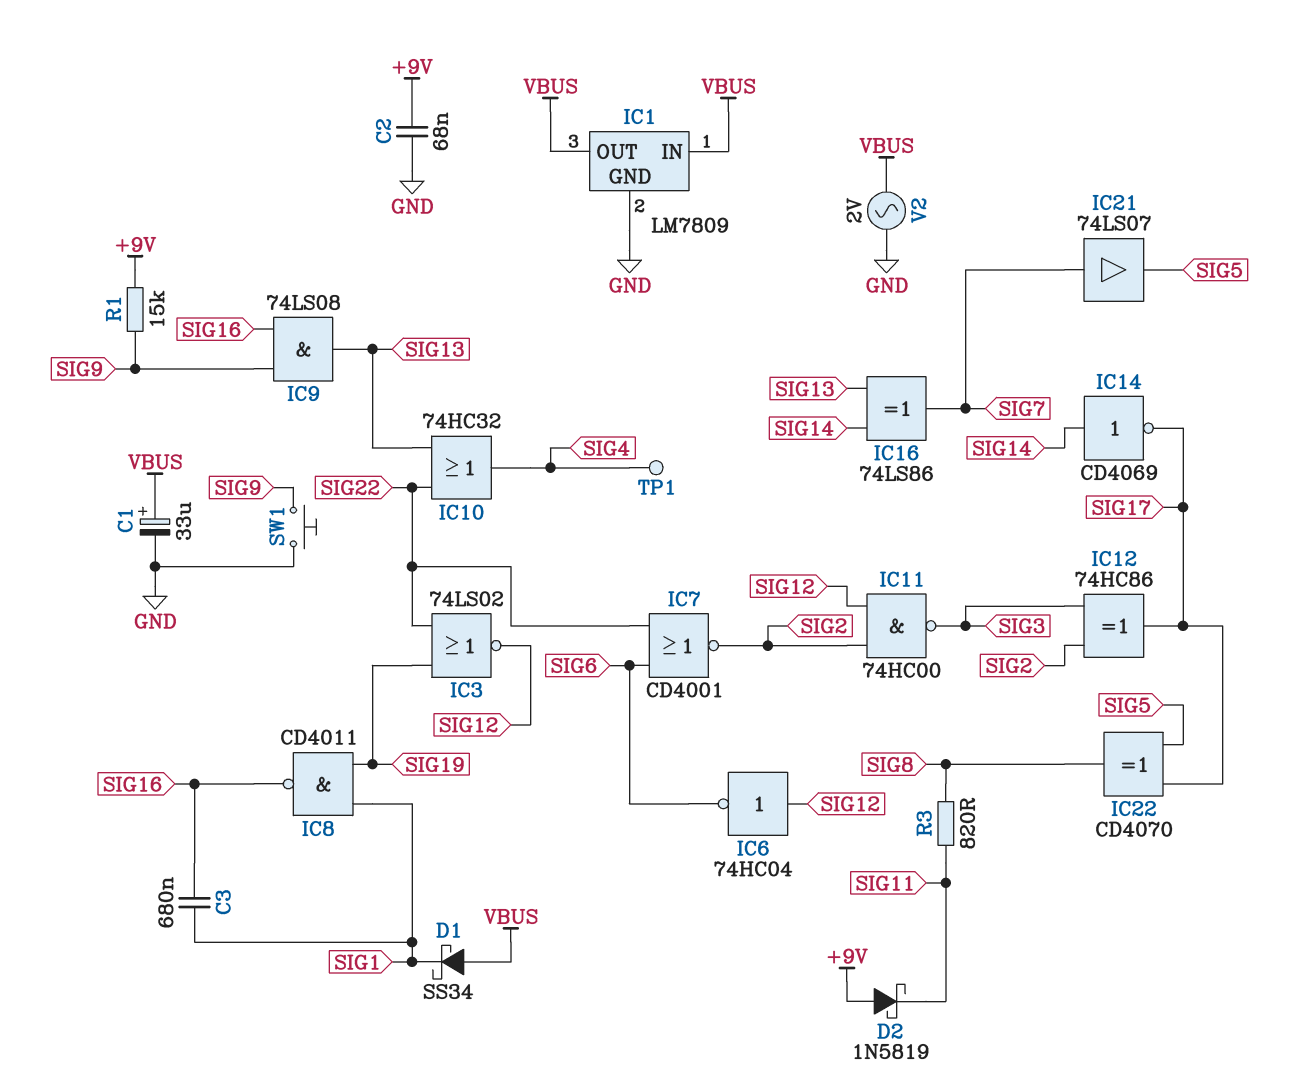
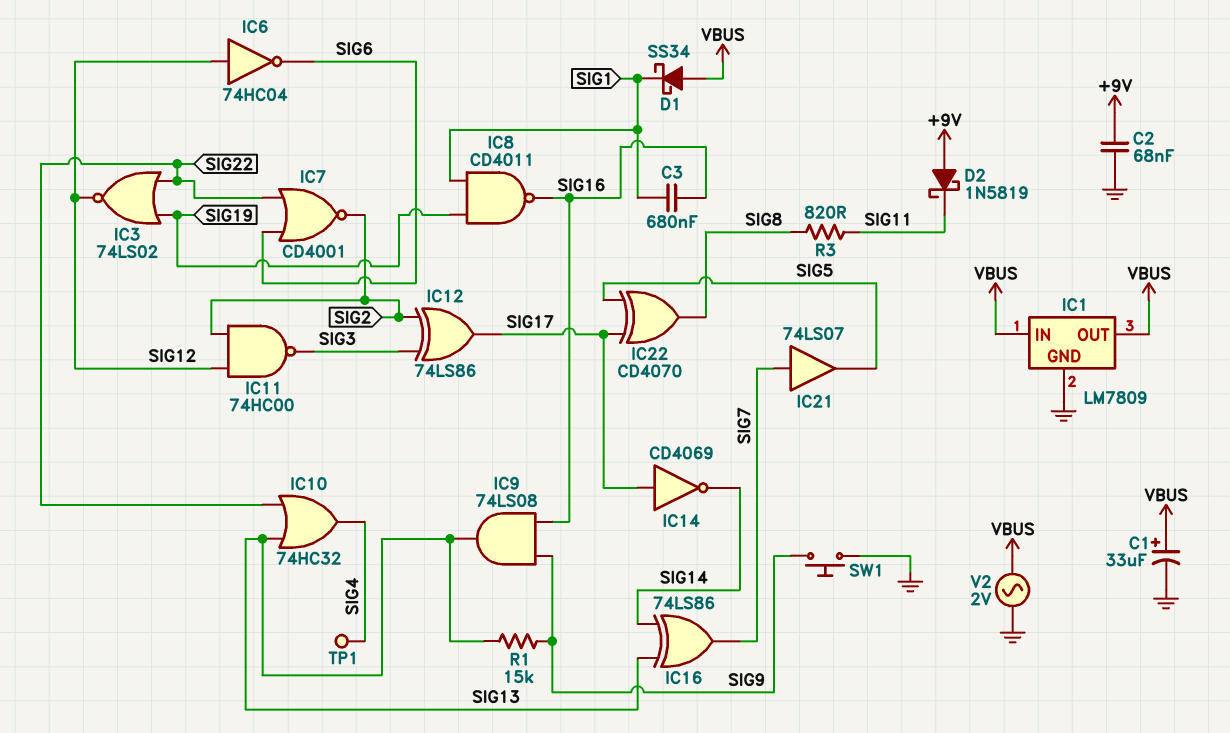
IC12: XOR 74HC86 (in SIG2, in SIG3, out SIG17) -> XOR 74LS86 (in SIG2, in SIG3, out SIG17)
IC14: NOT CD4069 (in SIG14, out SIG17) -> NOT CD4069 (in SIG17, out SIG14)
R1: 15k (+9V, SIG9) -> 15k (SIG9, SIG13)

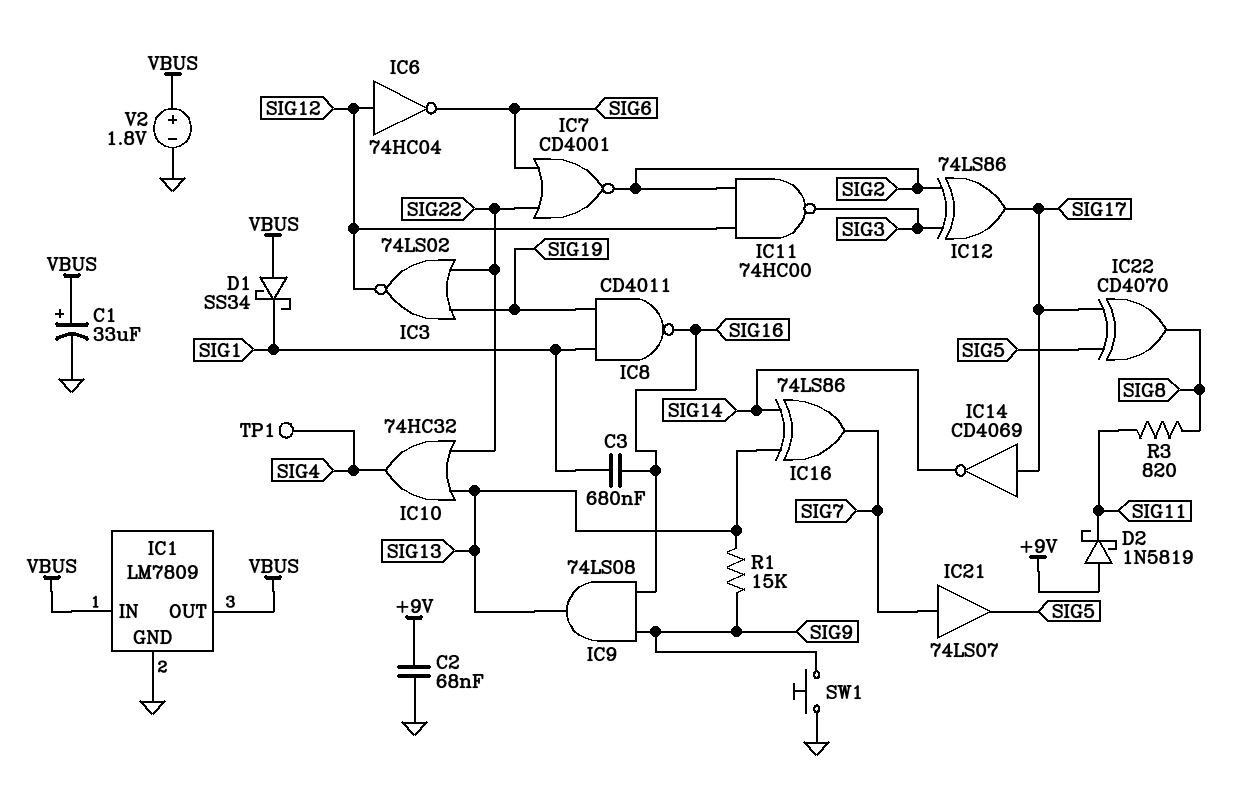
V2: AC 2V (GND, VBUS) -> 1.8V (plus VBUS, minus GND)

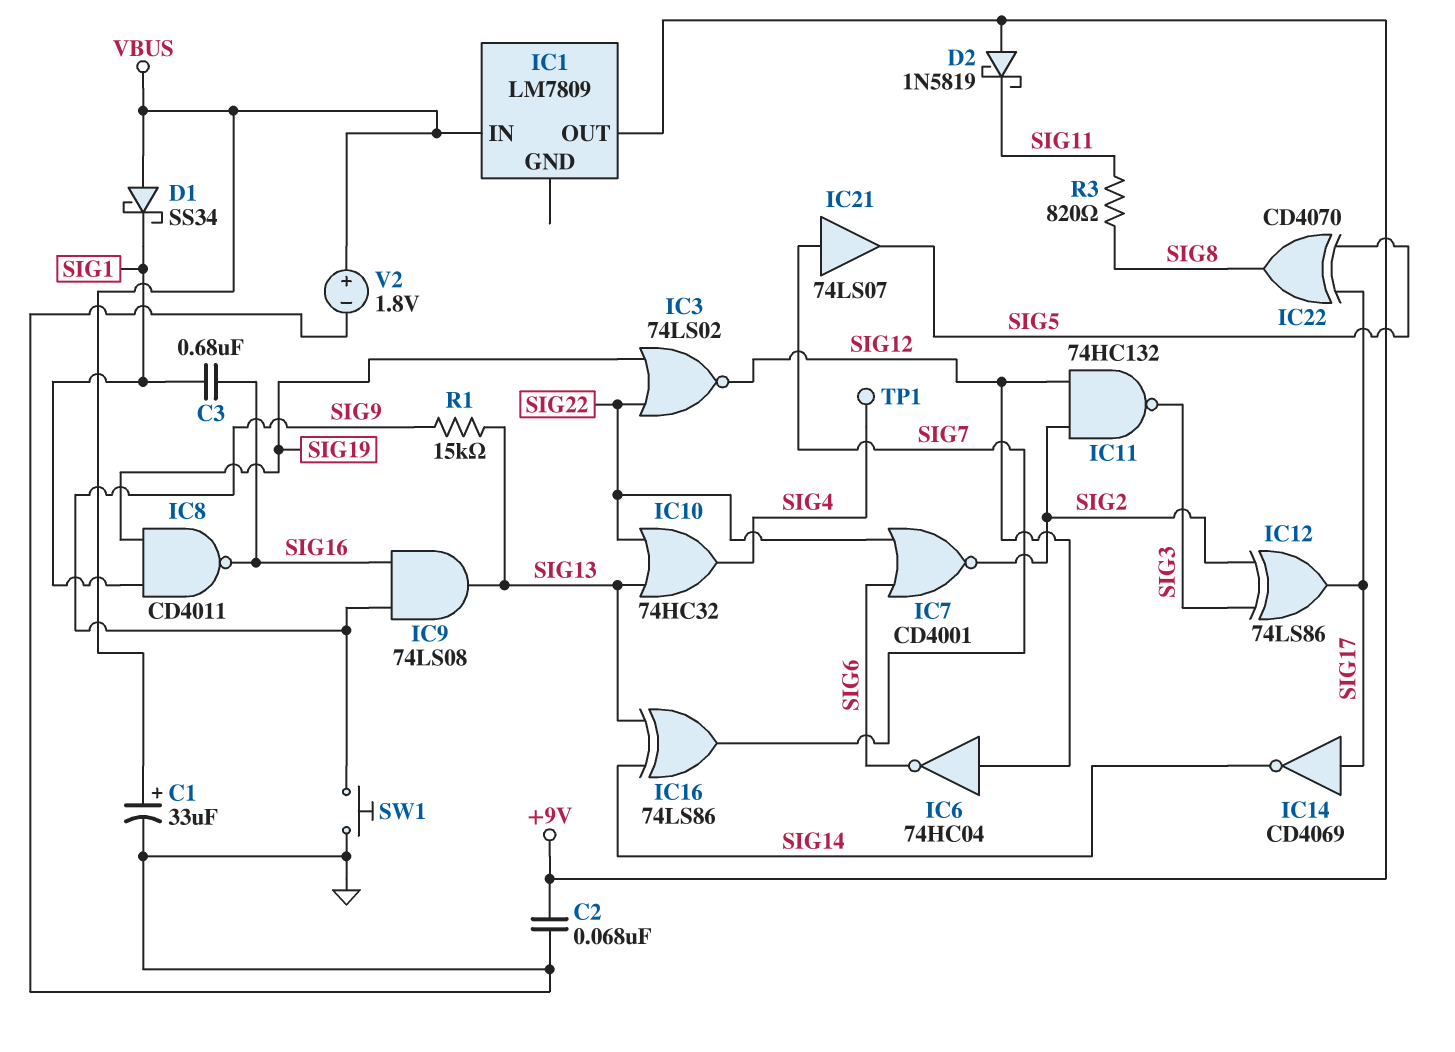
IC1 pin GND: GND -> none
IC1 pin OUT: VBUS -> +9V
IC11: NAND 74HC00 (in SIG2, in SIG12, out SIG3) -> NAND 74HC132 (in SIG2, in SIG12, out SIG3)

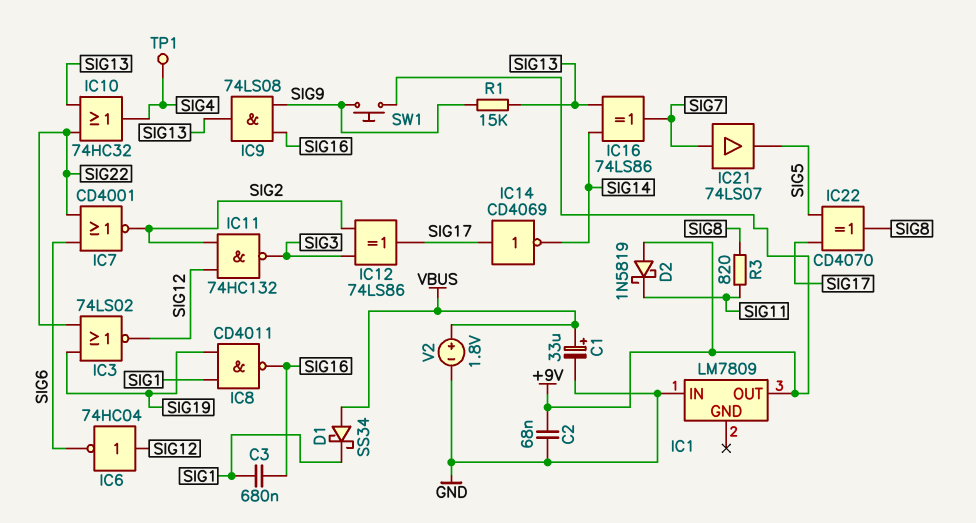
IC1 pin IN: VBUS -> GND
SW1: button (GND, SIG9) -> button (+9V, SIG9)

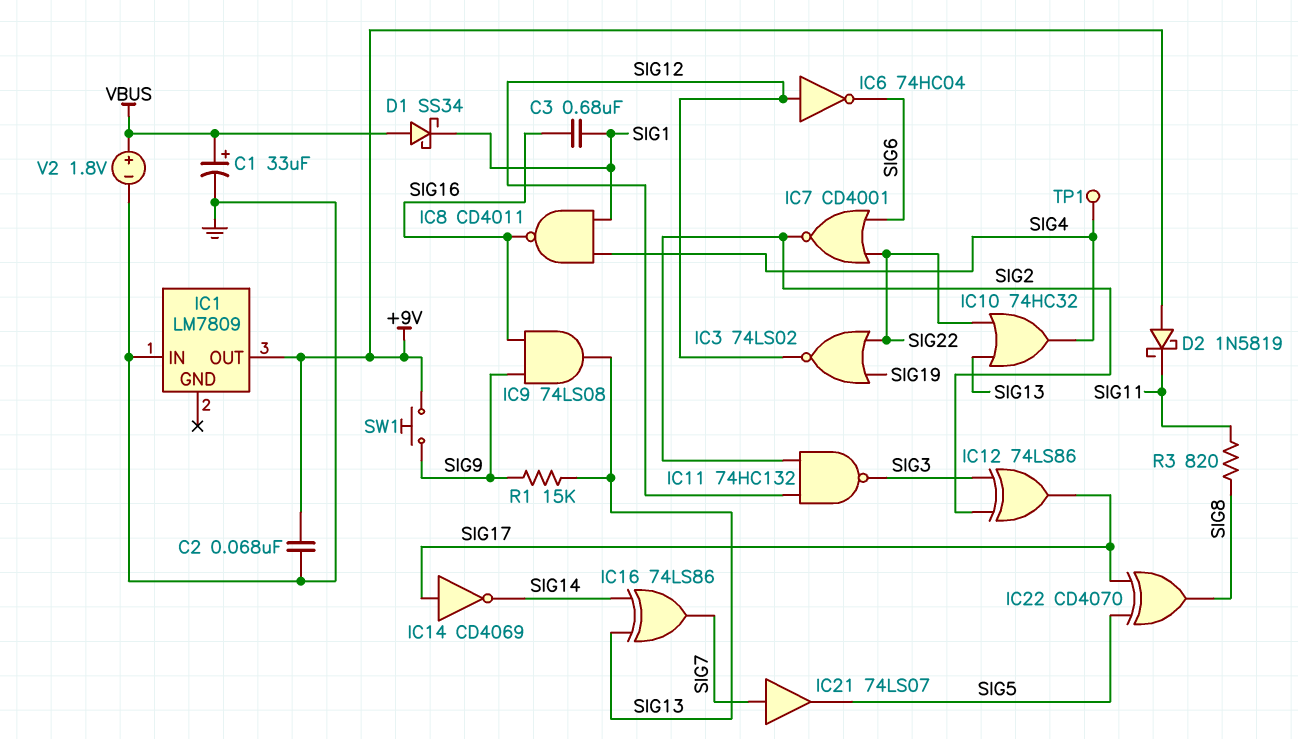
IC8: NAND CD4011 (in SIG1, in SIG19, out SIG16) -> NAND CD4011 (in SIG1, in SIG4, out SIG16)

